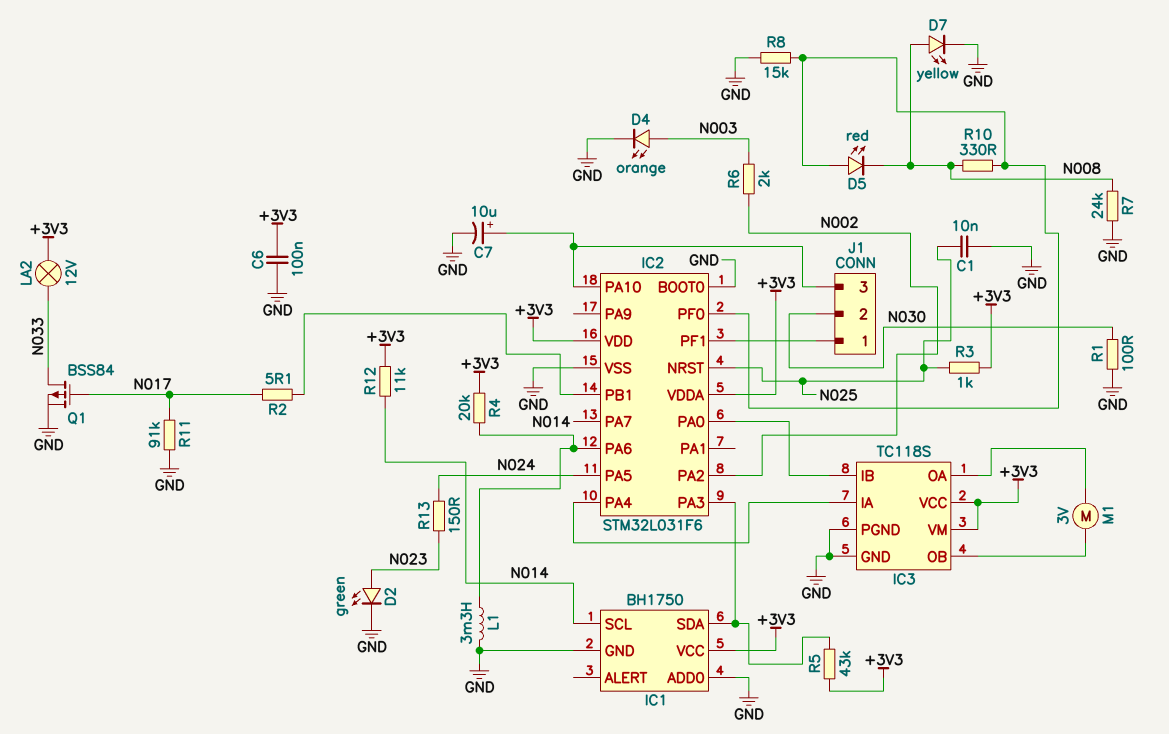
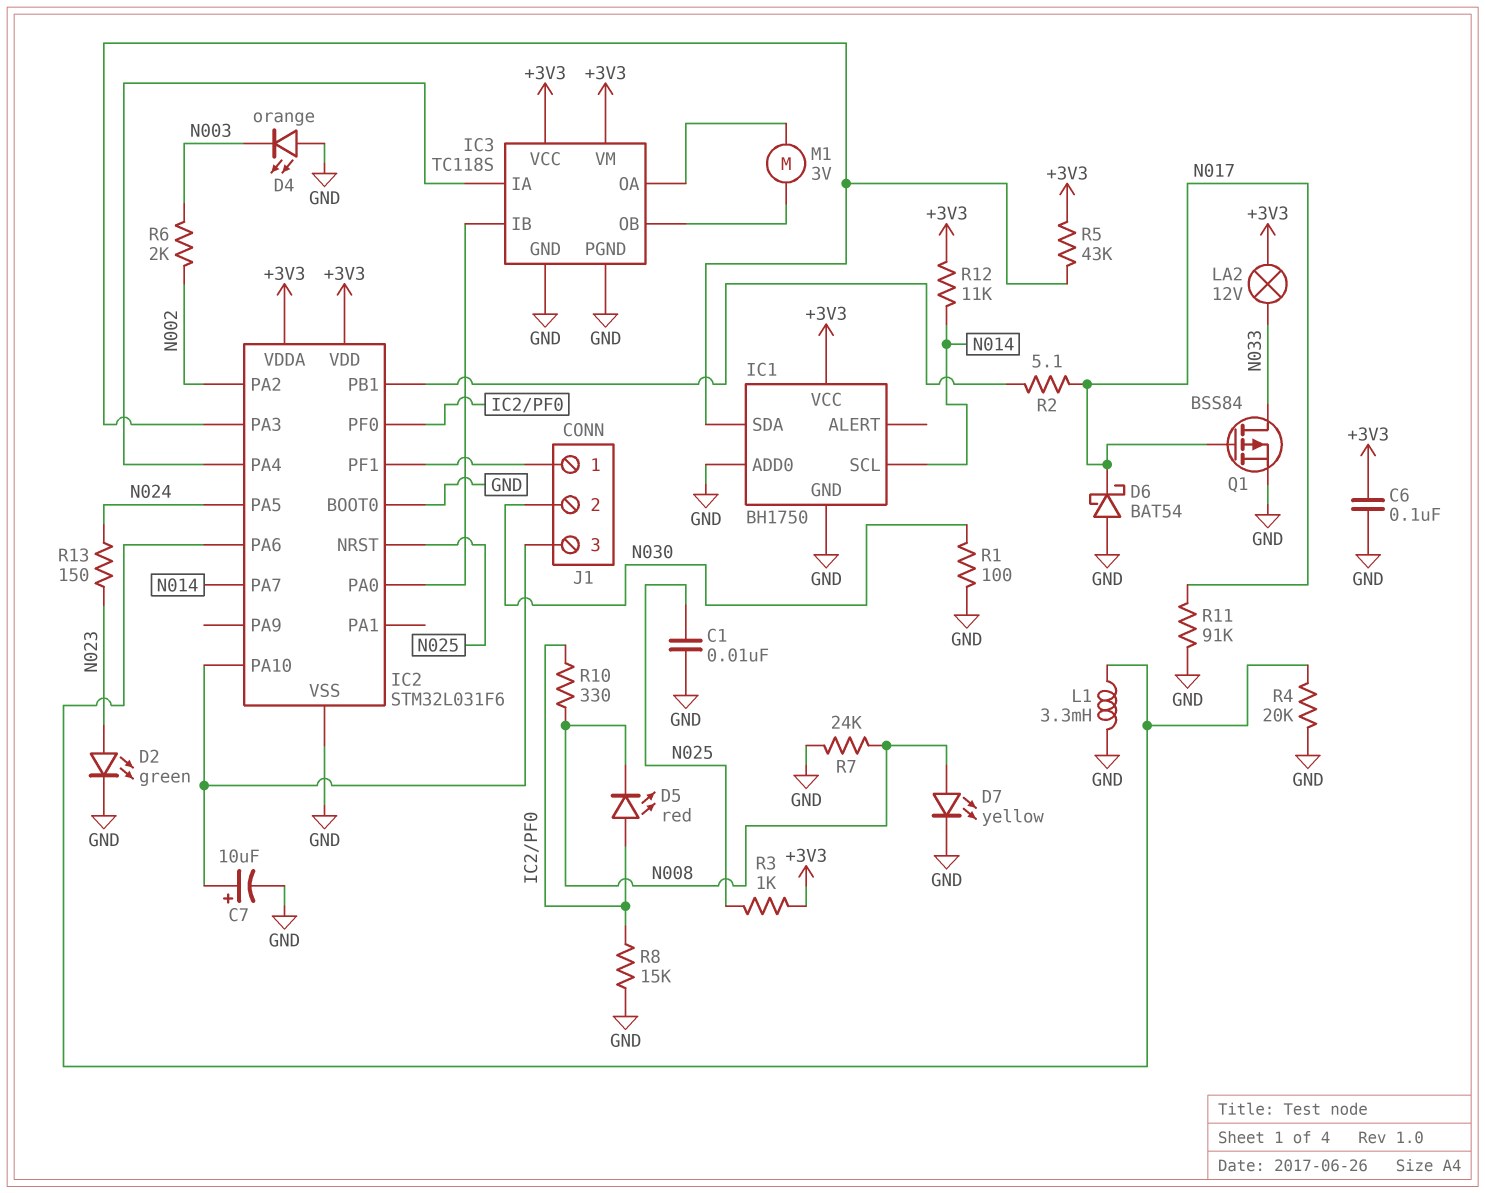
D4: LED orange (A N003, K GND) -> LED orange (A GND, K N003)
D6: none -> schottky BAT54 (A GND, K N017)
R4: 20k (+3V3, IC2/PA6) -> 20k (GND, IC2/PA6)

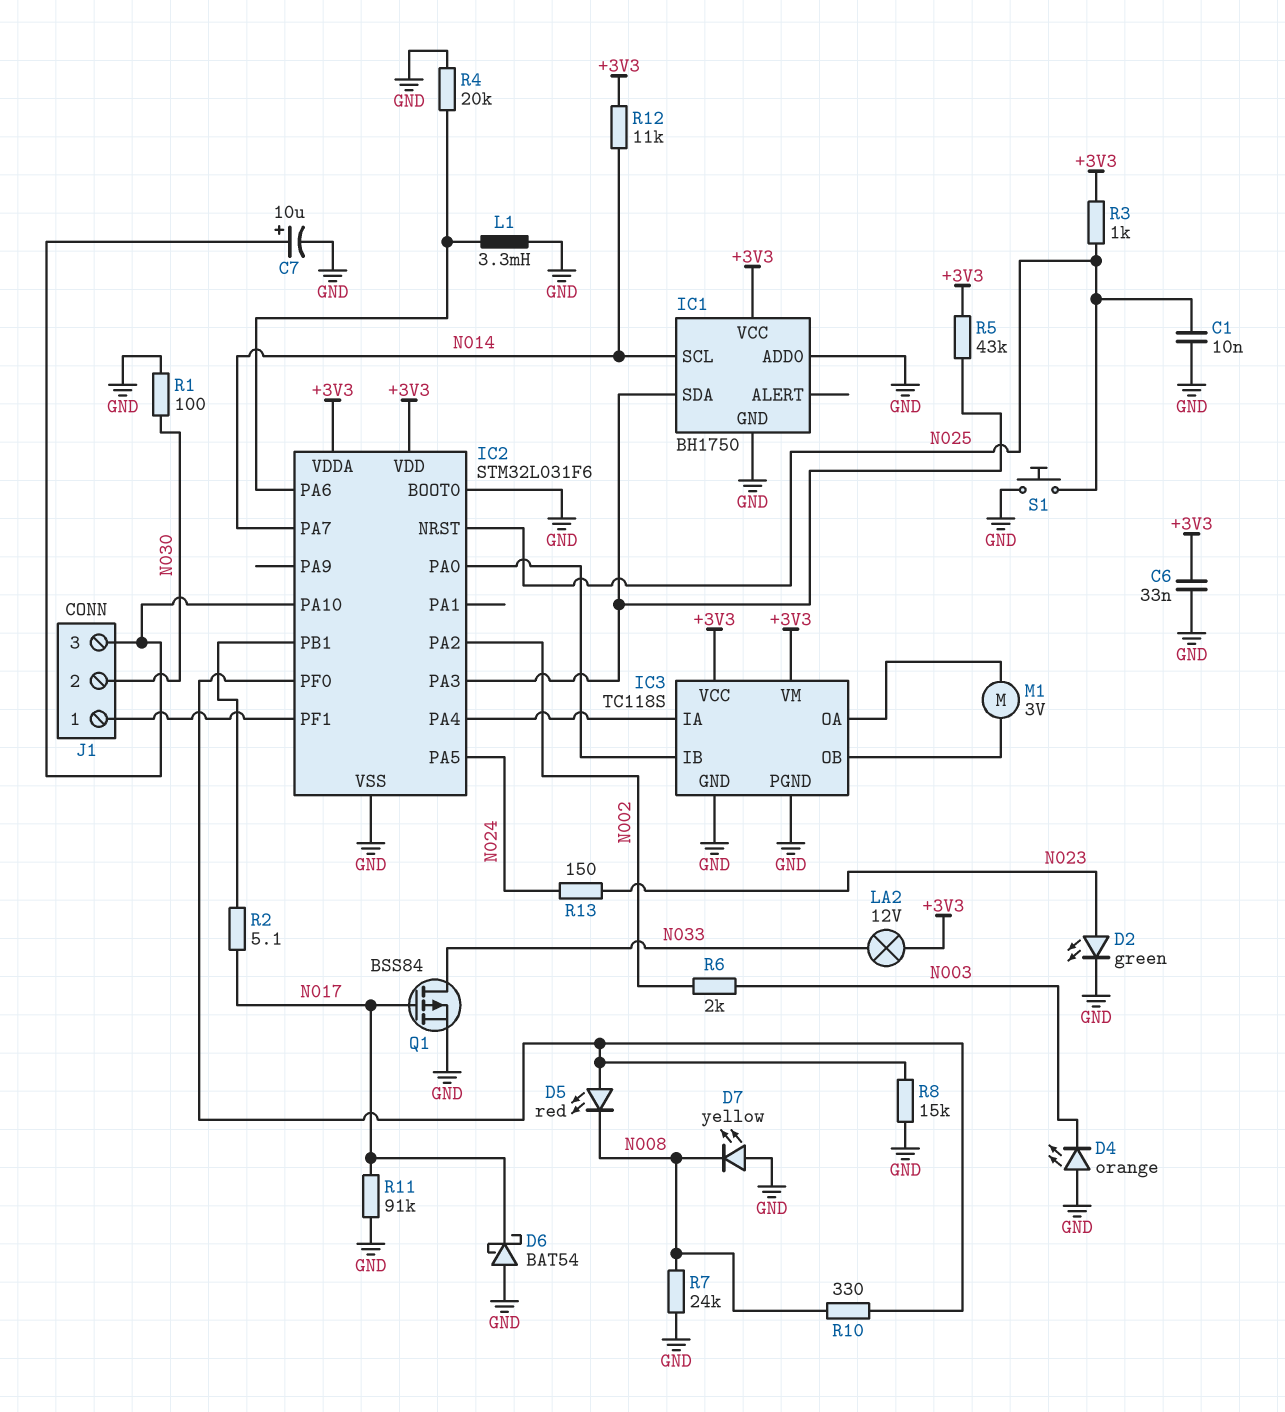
C6: 100nF (+3V3, GND) -> 33nF (+3V3, GND)
D7: LED yellow (A N008, K GND) -> LED yellow (A GND, K N008)
S1: none -> button (GND, N025)

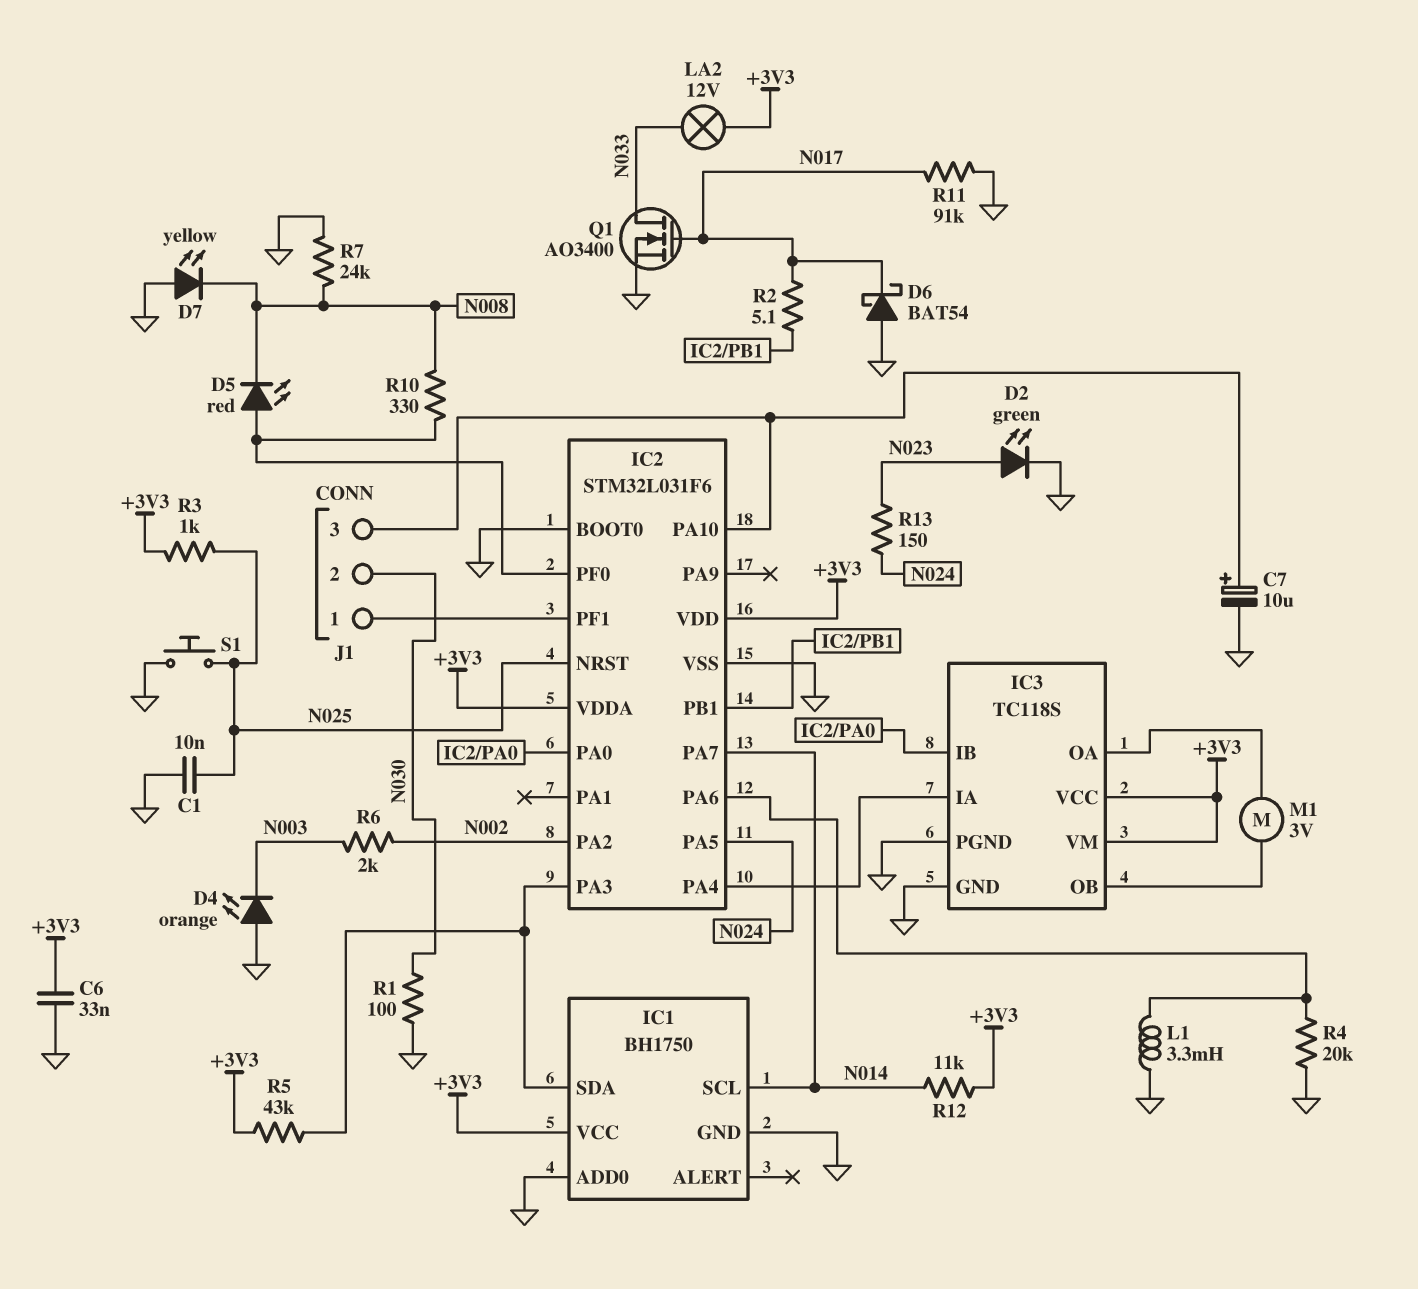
Q1: PMOS BSS84 (G N017, D N033, S GND) -> NMOS AO3400 (G N017, D N033, S GND)
R8: 15k (GND, IC2/PF0) -> none

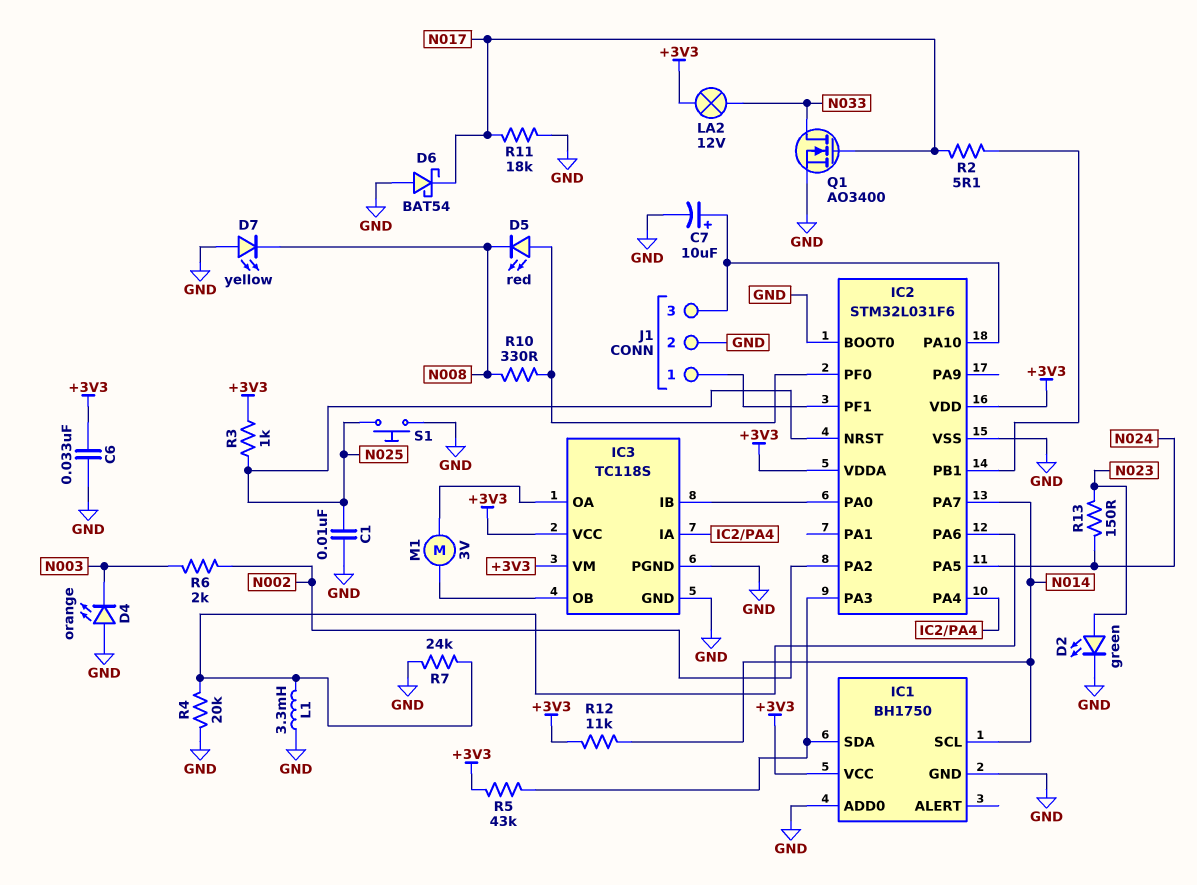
J1 pin 2: N030 -> GND
R1: 100 (GND, N030) -> none
R7: 24k (GND, N008) -> 24k (GND, IC2/PA6)
R11: 91k (GND, N017) -> 18k (GND, N017)

